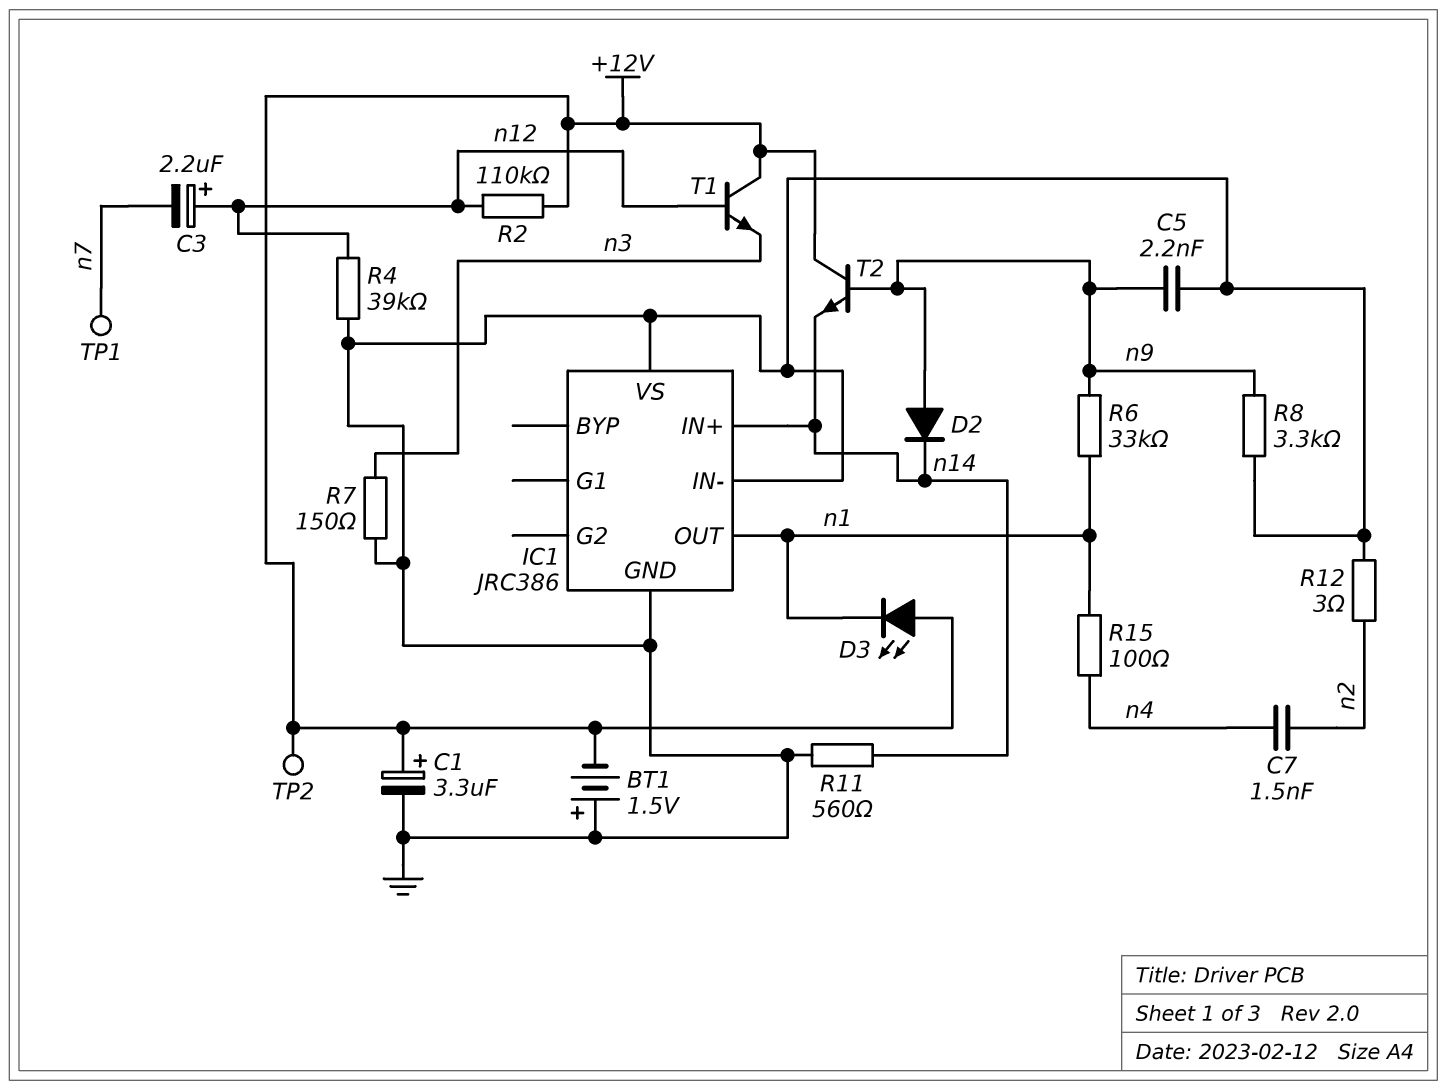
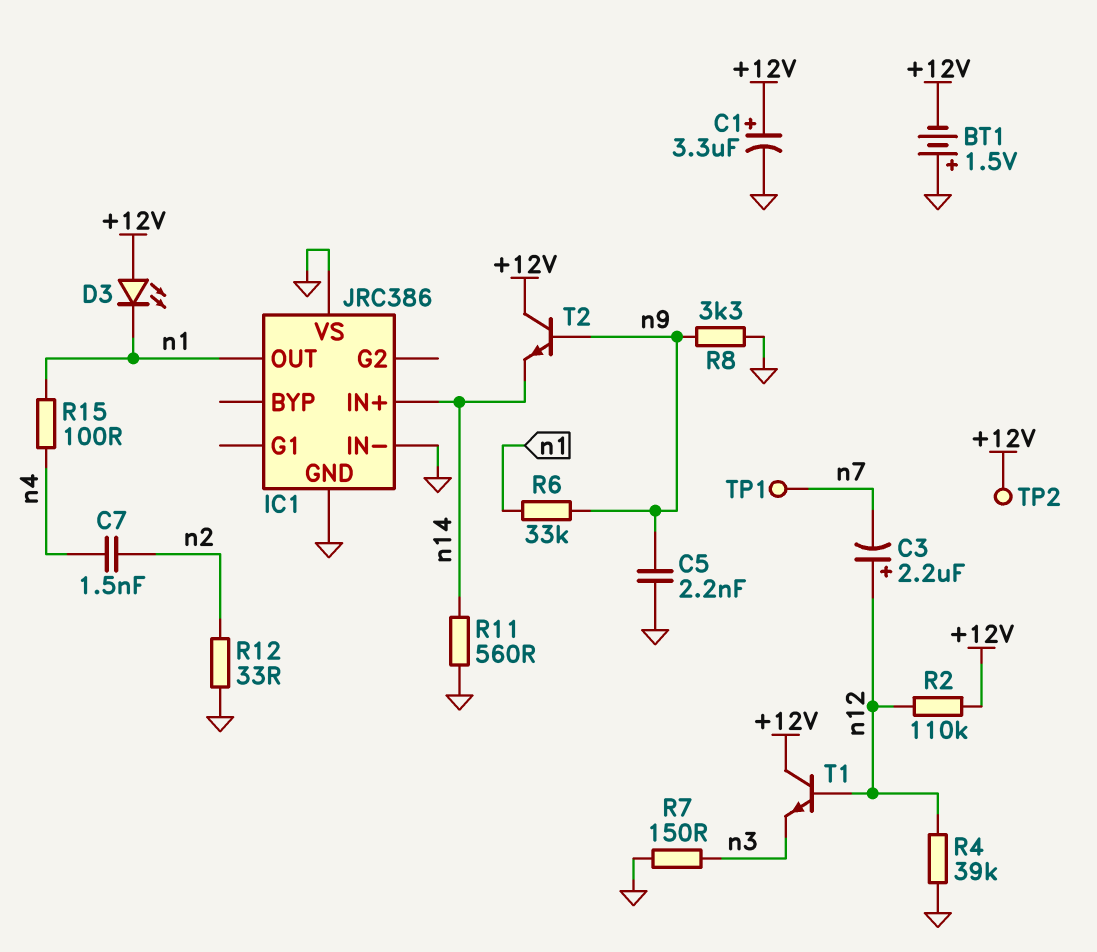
D2: diode (A n9, K n14) -> none
R12: 3 (GND, n2) -> 33 (GND, n2)

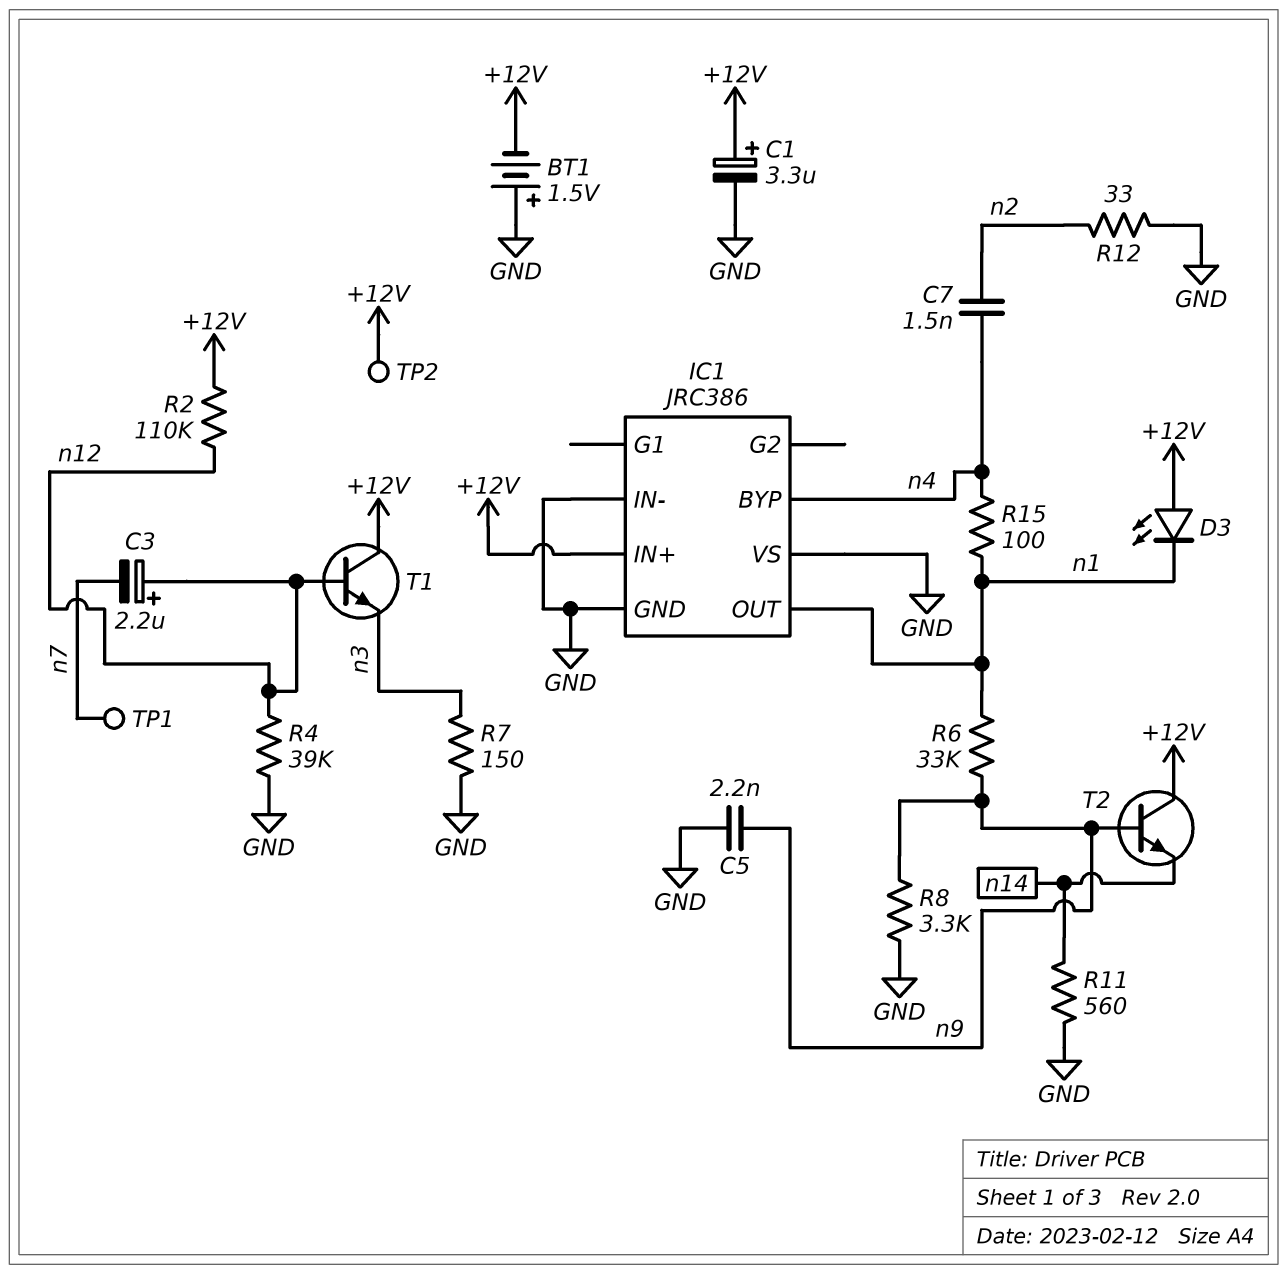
IC1 pin BYP: none -> n4
IC1 pin IN+: n14 -> +12V

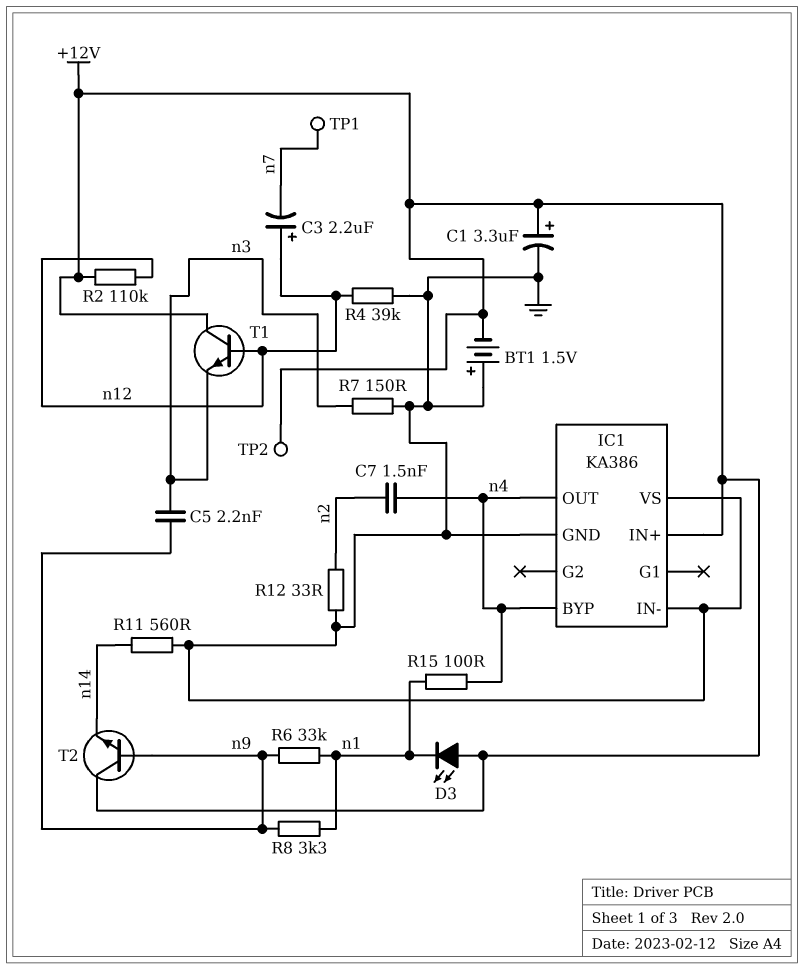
C5: 2.2nF (GND, n9) -> 2.2nF (n3, n9)
IC1: JRC386 -> KA386
IC1 pin OUT: n1 -> n4
R8: 3.3k (GND, n9) -> 3.3k (n1, n9)

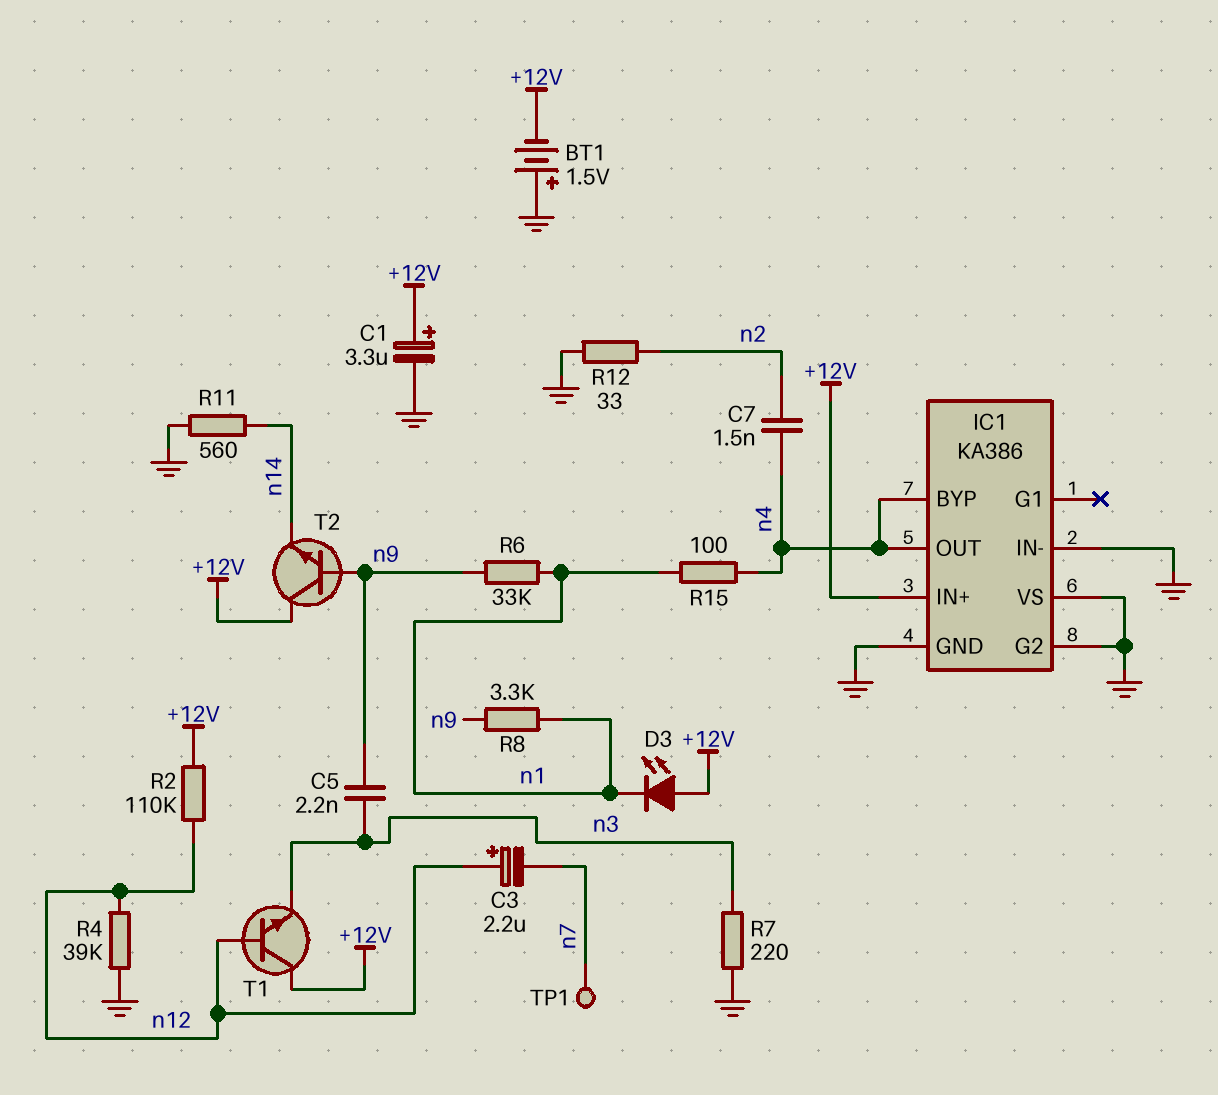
IC1 pin G2: none -> GND
R7: 150 (GND, n3) -> 220 (GND, n3)
TP2: test point (+12V) -> none

